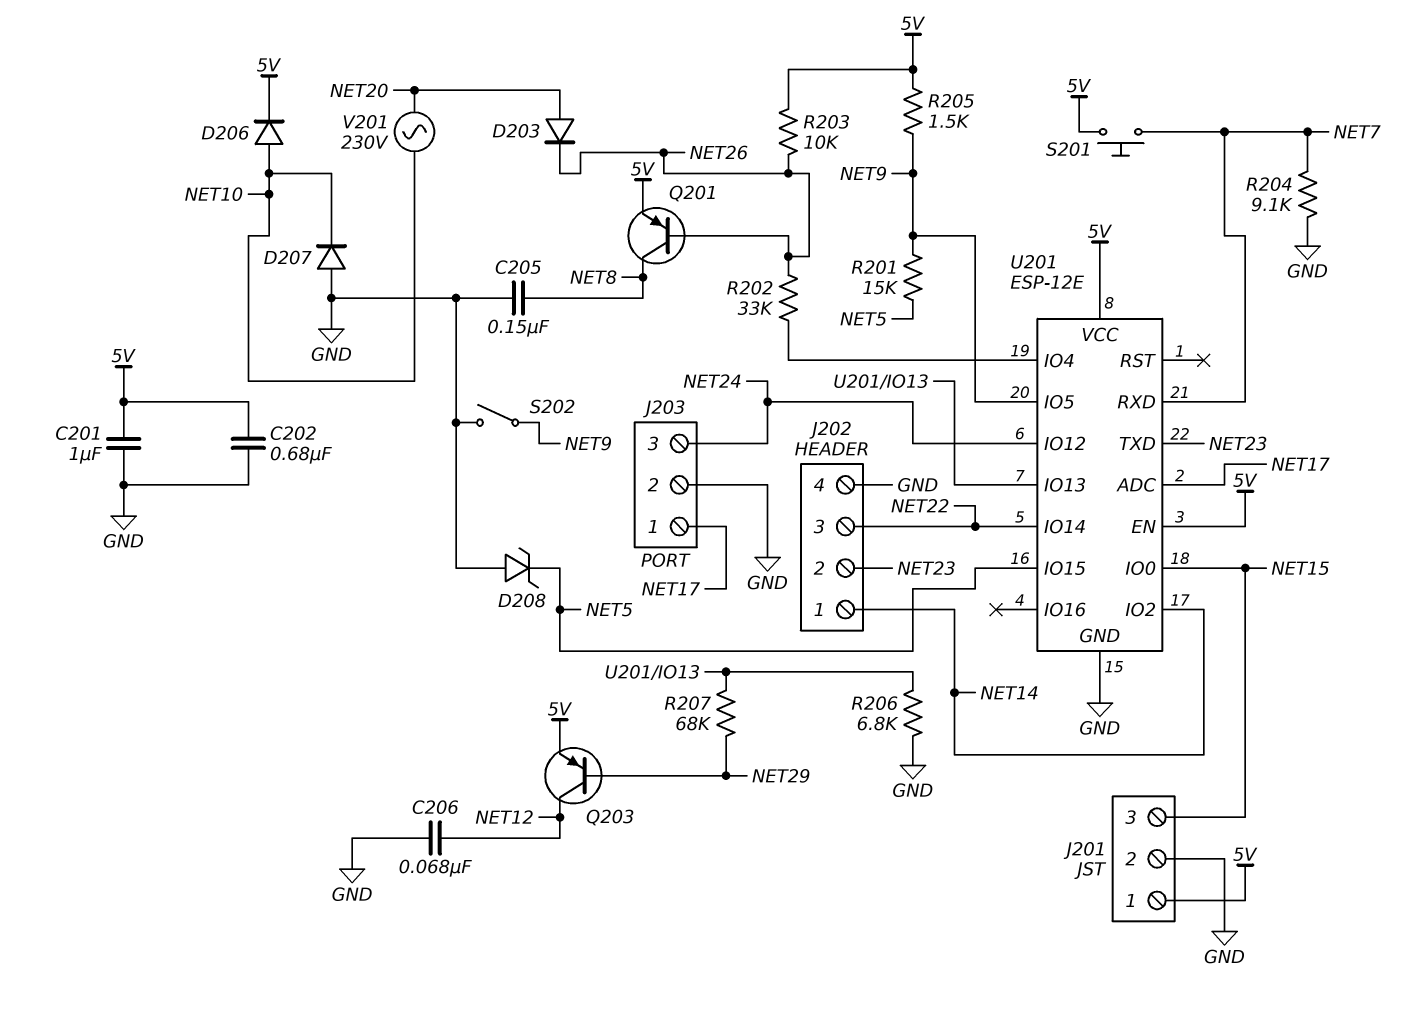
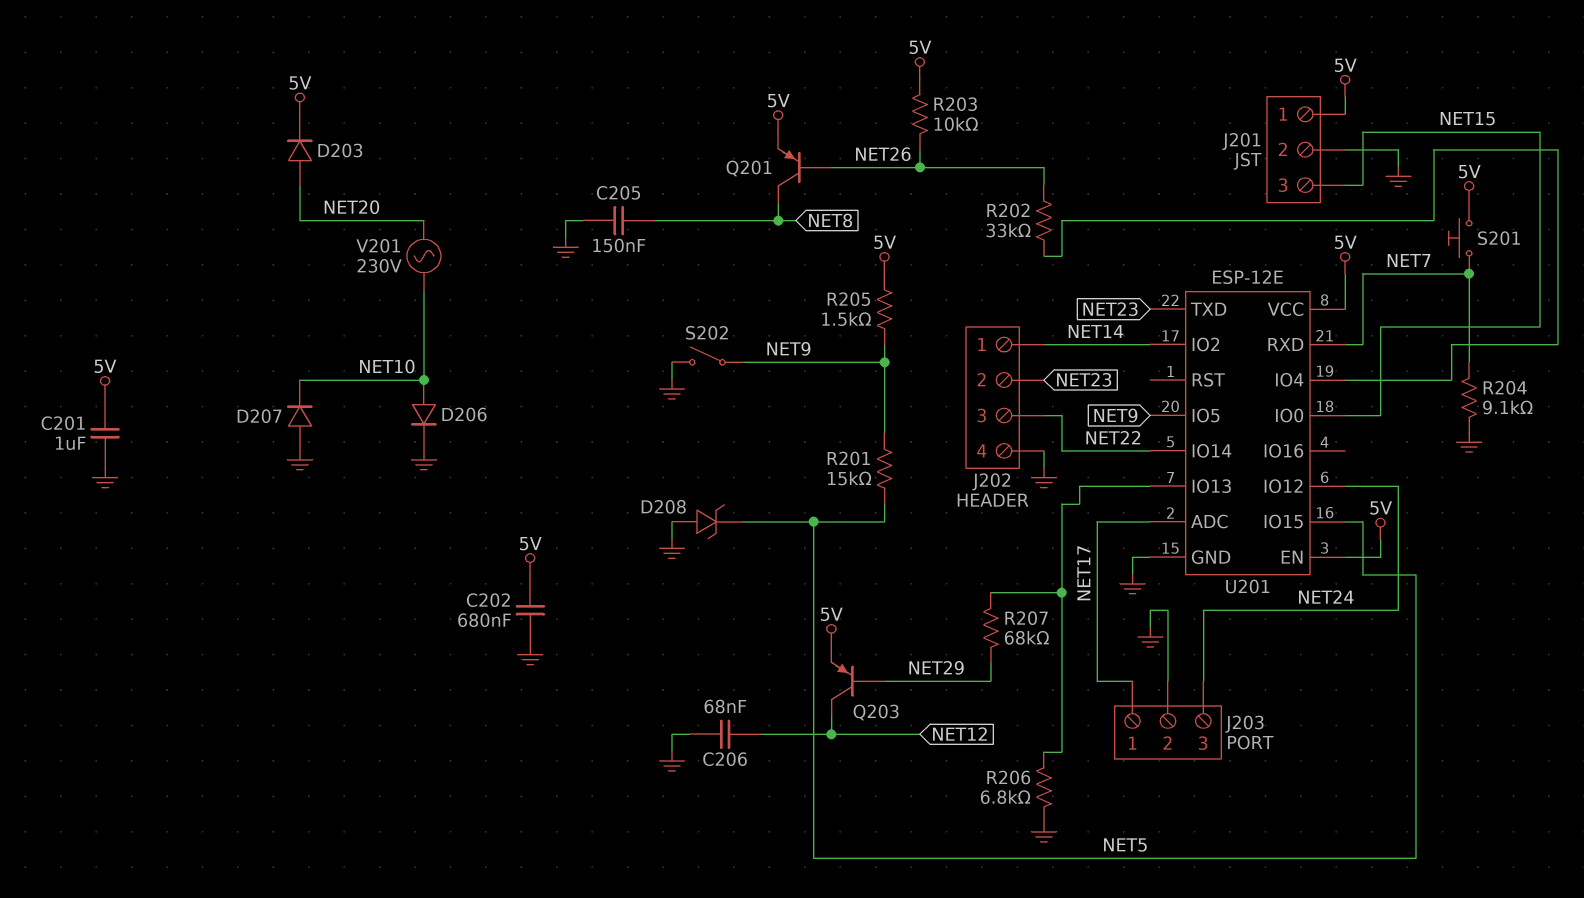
D203: diode (A NET20, K NET26) -> diode (A NET20, K 5V)
D206: diode (A NET10, K 5V) -> diode (A NET10, K GND)

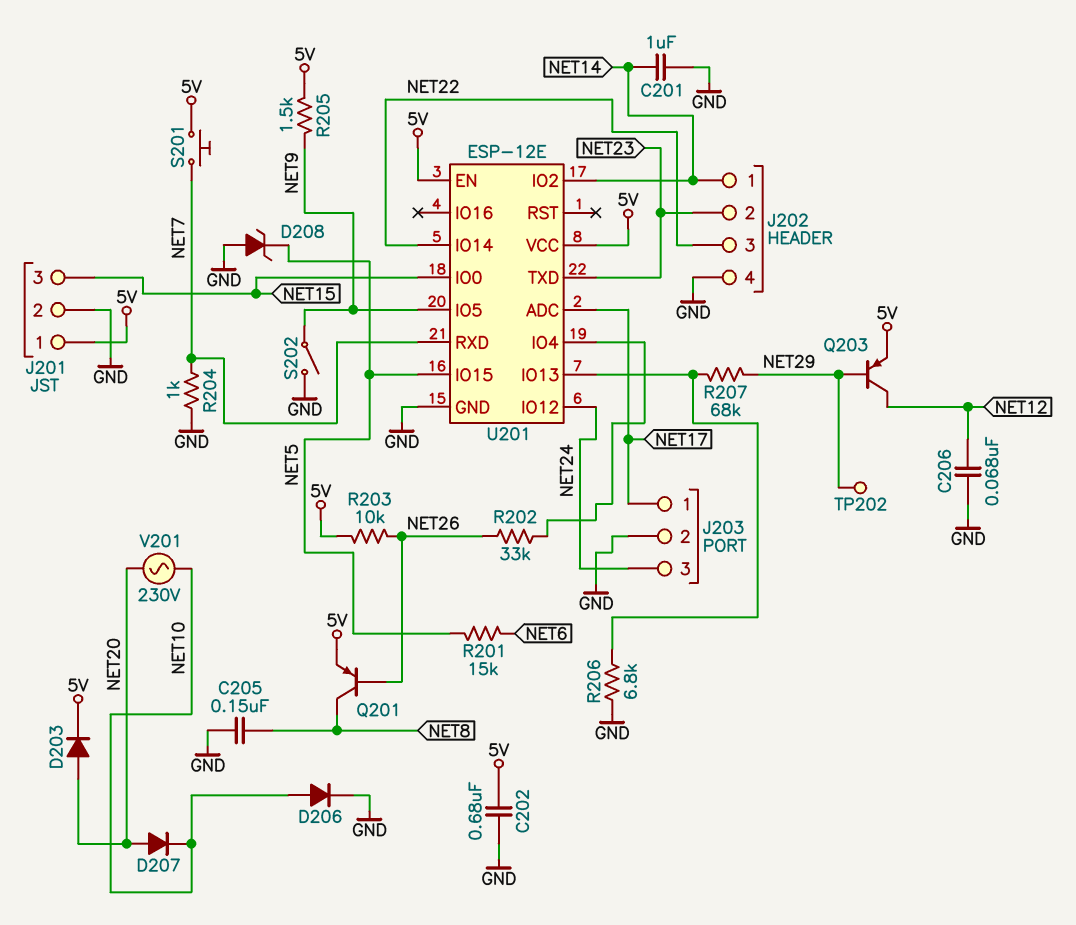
C201: 1uF (5V, GND) -> 1uF (GND, NET14)
D207: diode (A GND, K NET10) -> diode (A NET20, K NET10)
R201: 15k (NET5, NET9) -> 15k (NET5, NET6)
R204: 9.1k (GND, NET7) -> 1k (GND, NET7)
TP202: none -> test point (NET29)

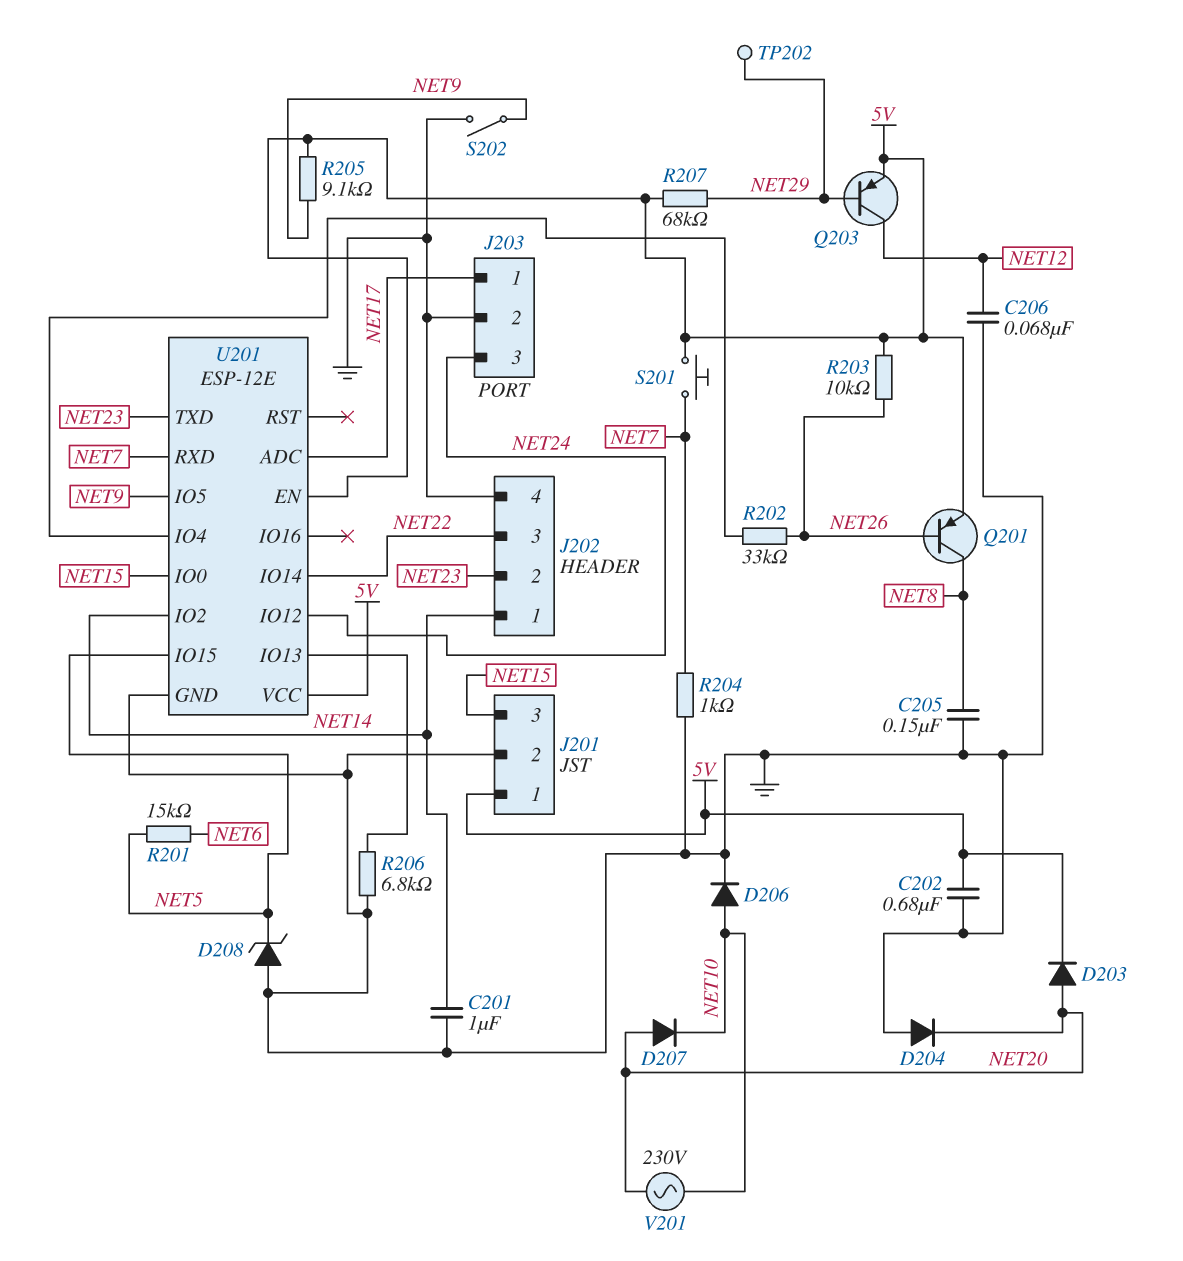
D204: none -> diode (A GND, K NET20)
R205: 1.5k (5V, NET9) -> 9.1k (5V, NET9)
R207: 68k (NET29, U201/IO13) -> 68k (5V, NET29)

